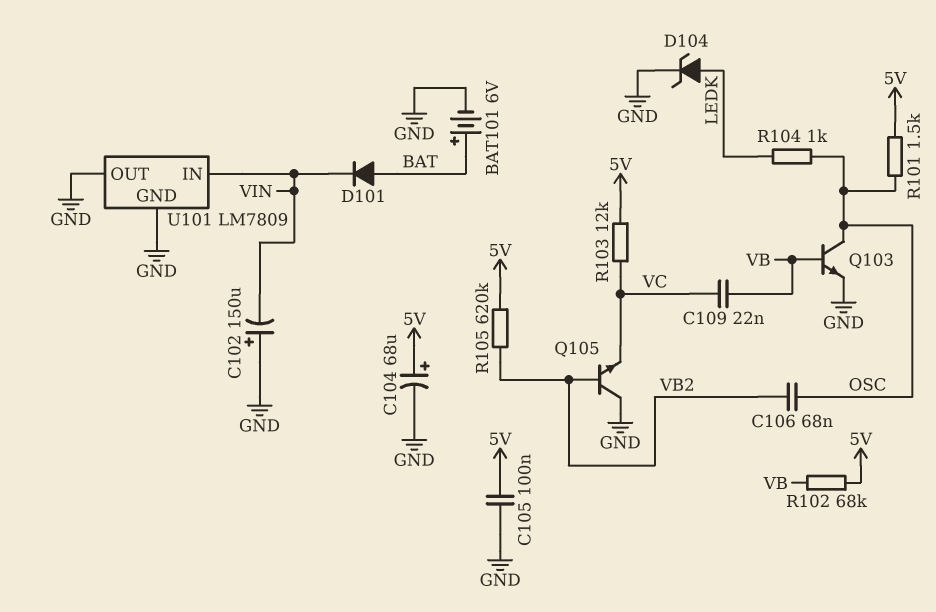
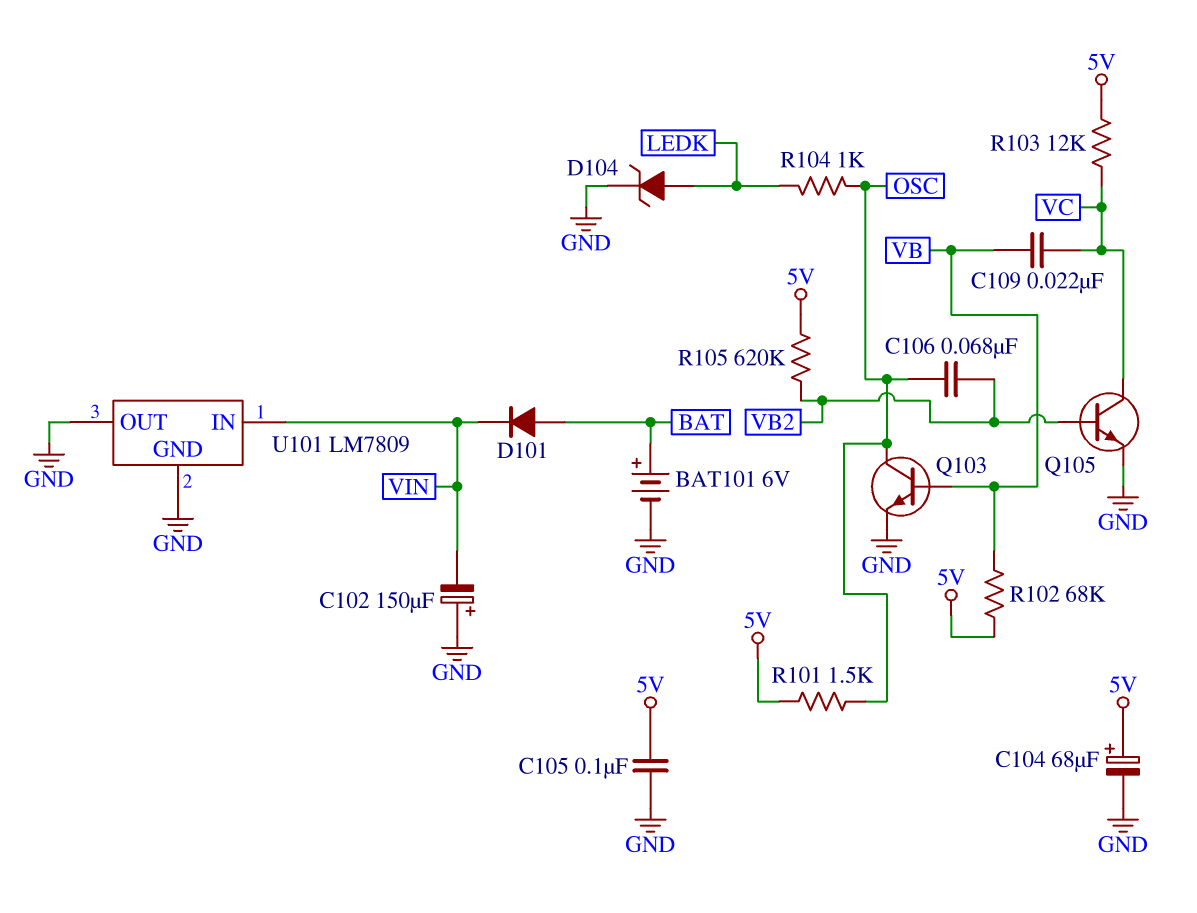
Q105: NPN (B VB2, C GND, E VC) -> NPN (B VB2, C VC, E GND)

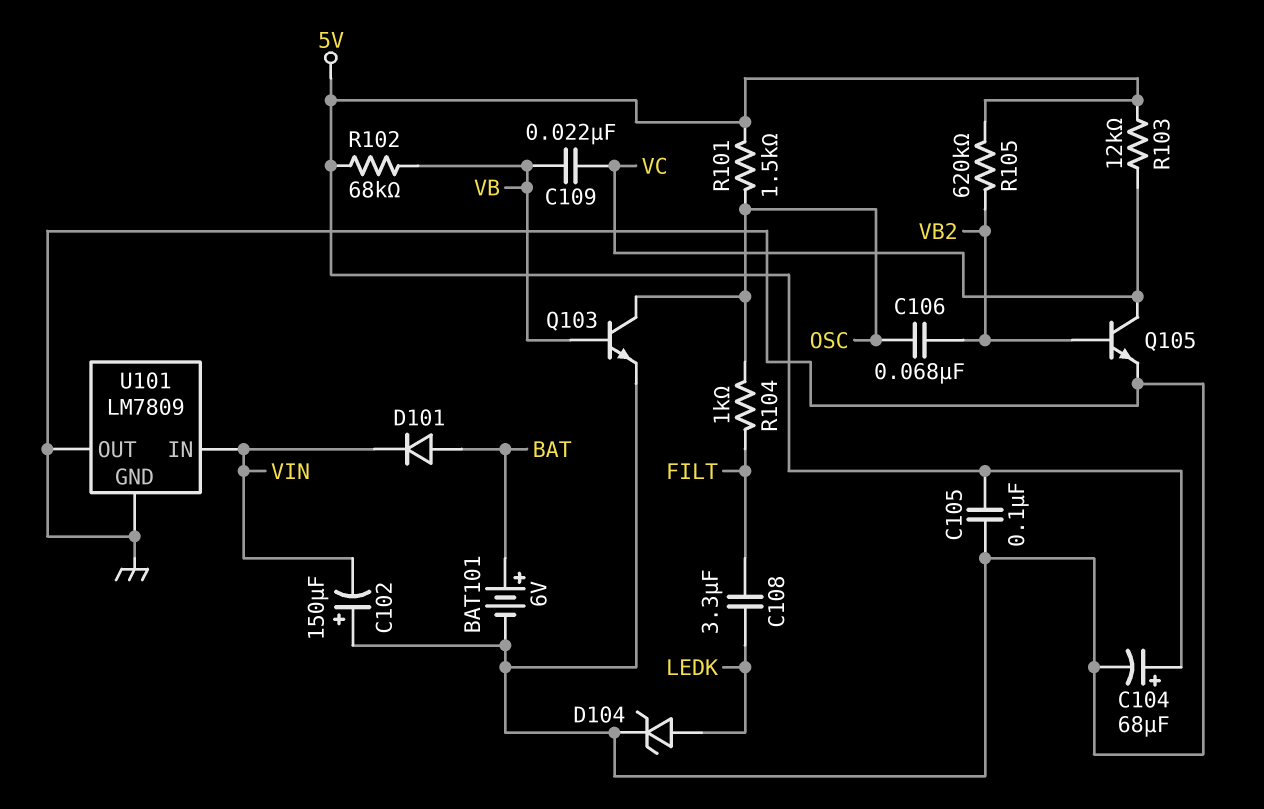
C108: none -> 3.3uF (FILT, LEDK)
R104: 1k (LEDK, OSC) -> 1k (FILT, OSC)

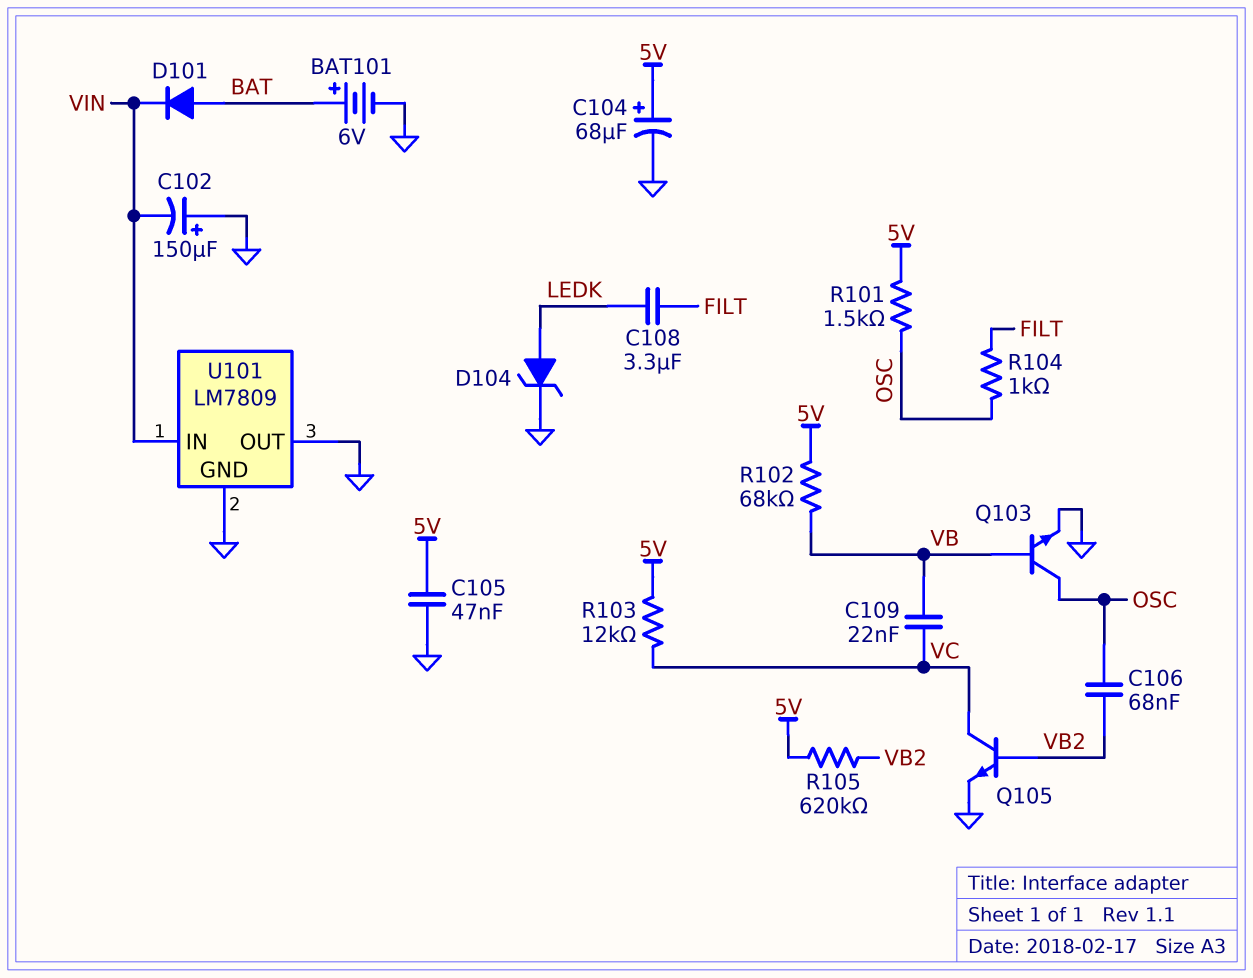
C105: 100nF (5V, GND) -> 47nF (5V, GND)

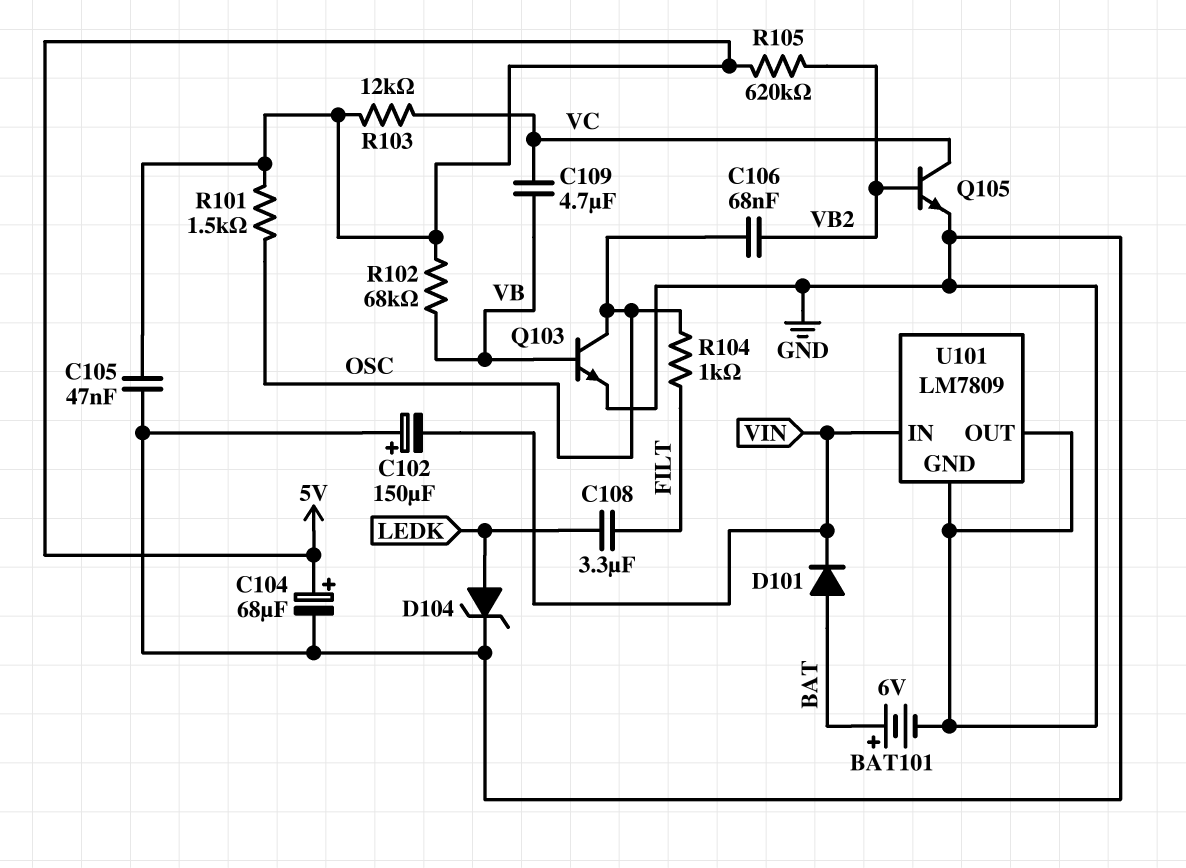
C109: 22nF (VB, VC) -> 4.7uF (VB, VC)

